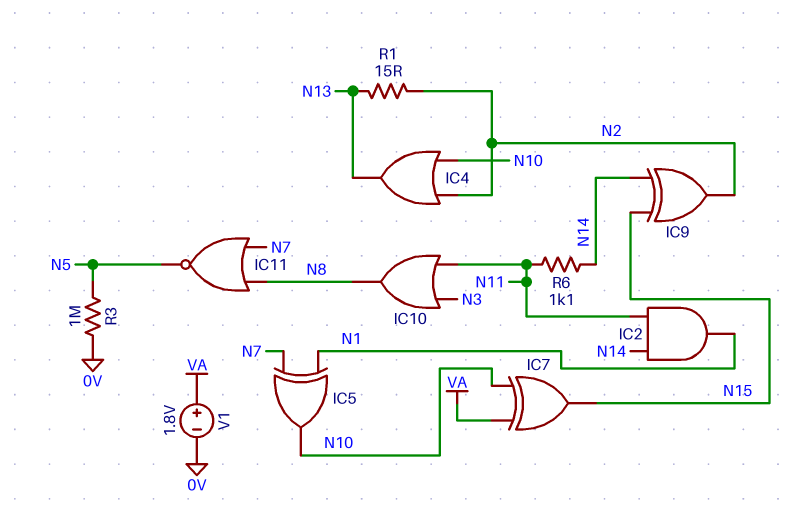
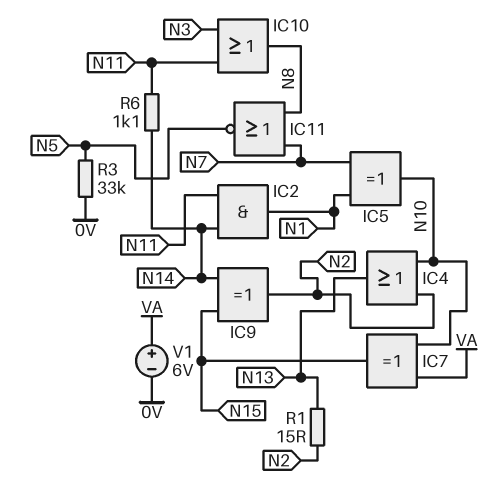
R3: 1M (0V, N5) -> 33k (0V, N5)
V1: 1.8V (plus VA, minus 0V) -> 6V (plus VA, minus 0V)

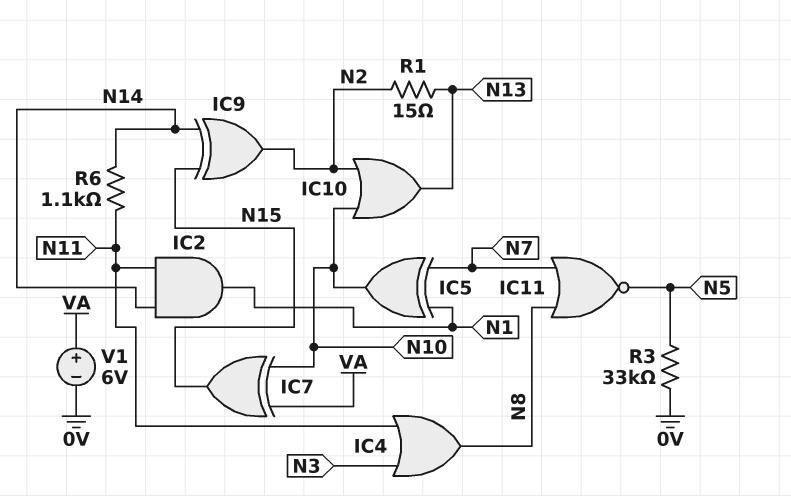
IC4: OR (in N2, in N10, out N13) -> OR (in N3, in N11, out N8)
IC10: OR (in N3, in N11, out N8) -> OR (in N2, in N10, out N13)

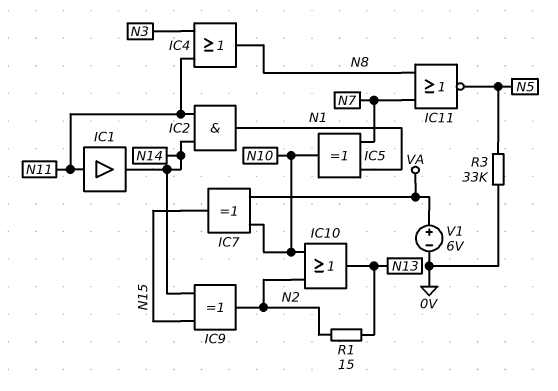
IC1: none -> buffer (in N11, out N14)
R6: 1.1k (N11, N14) -> none

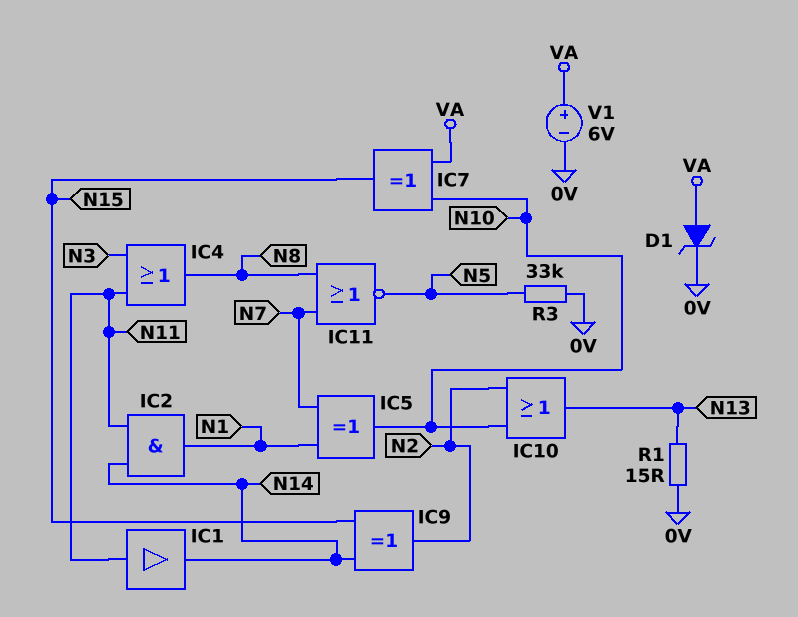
D1: none -> zener (A VA, K 0V)
R1: 15 (N2, N13) -> 15 (0V, N13)

